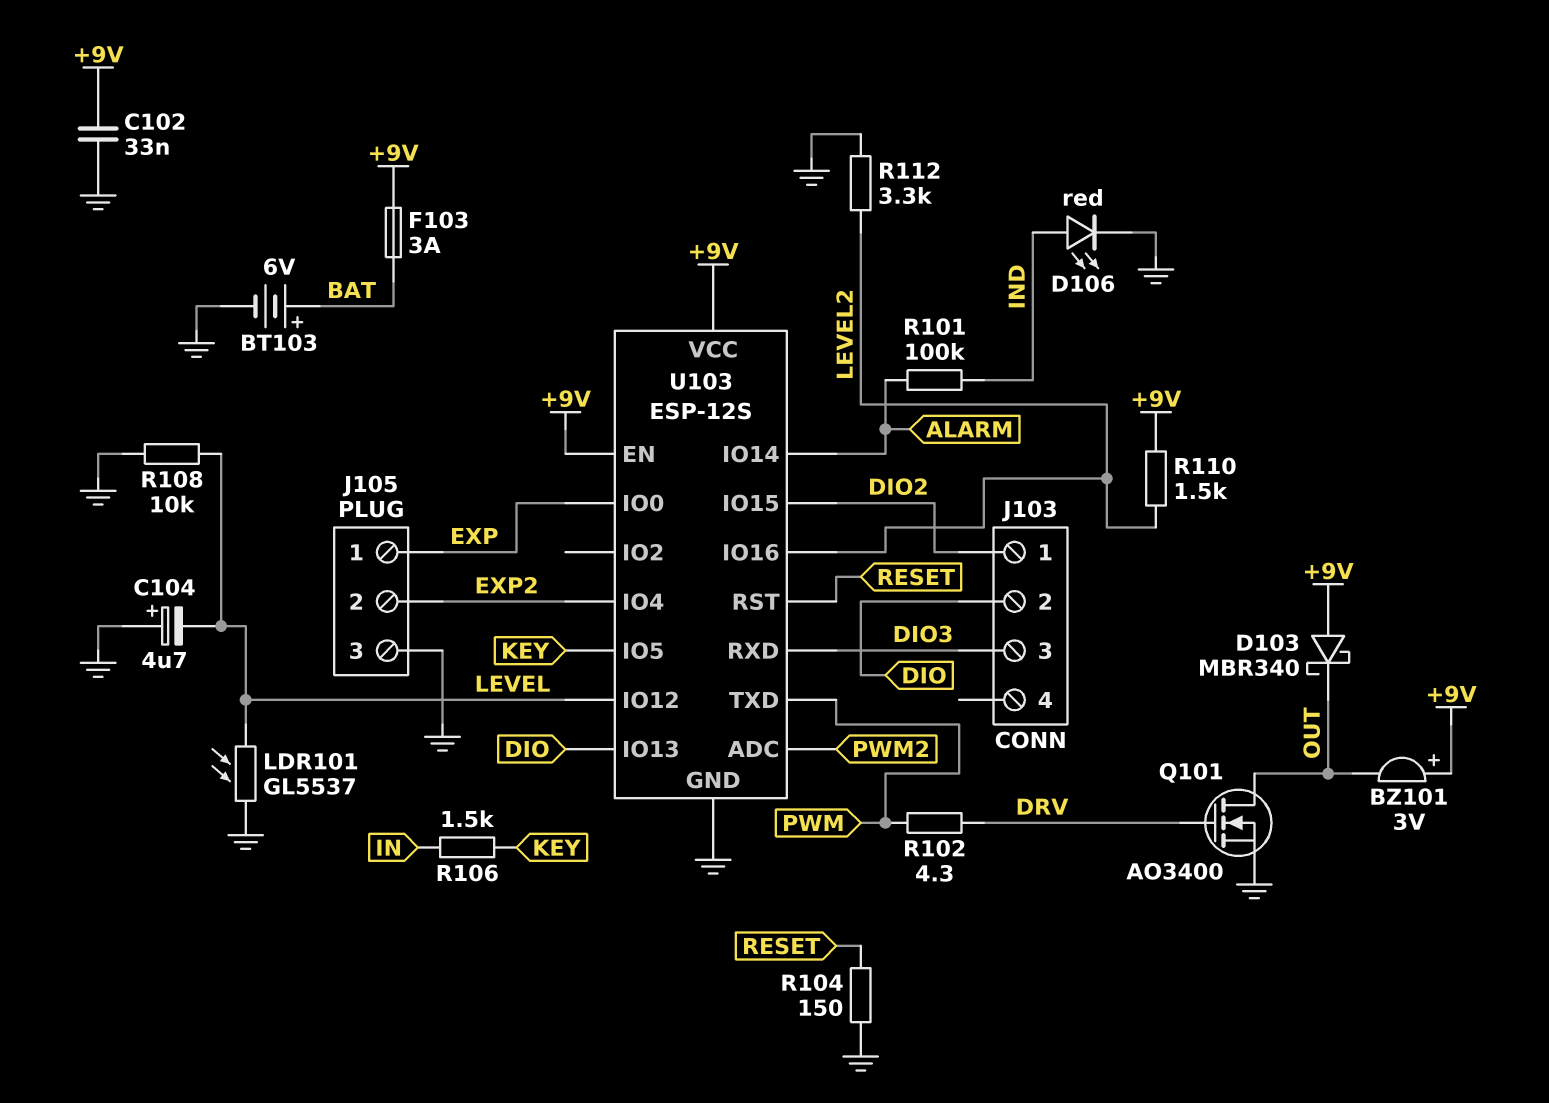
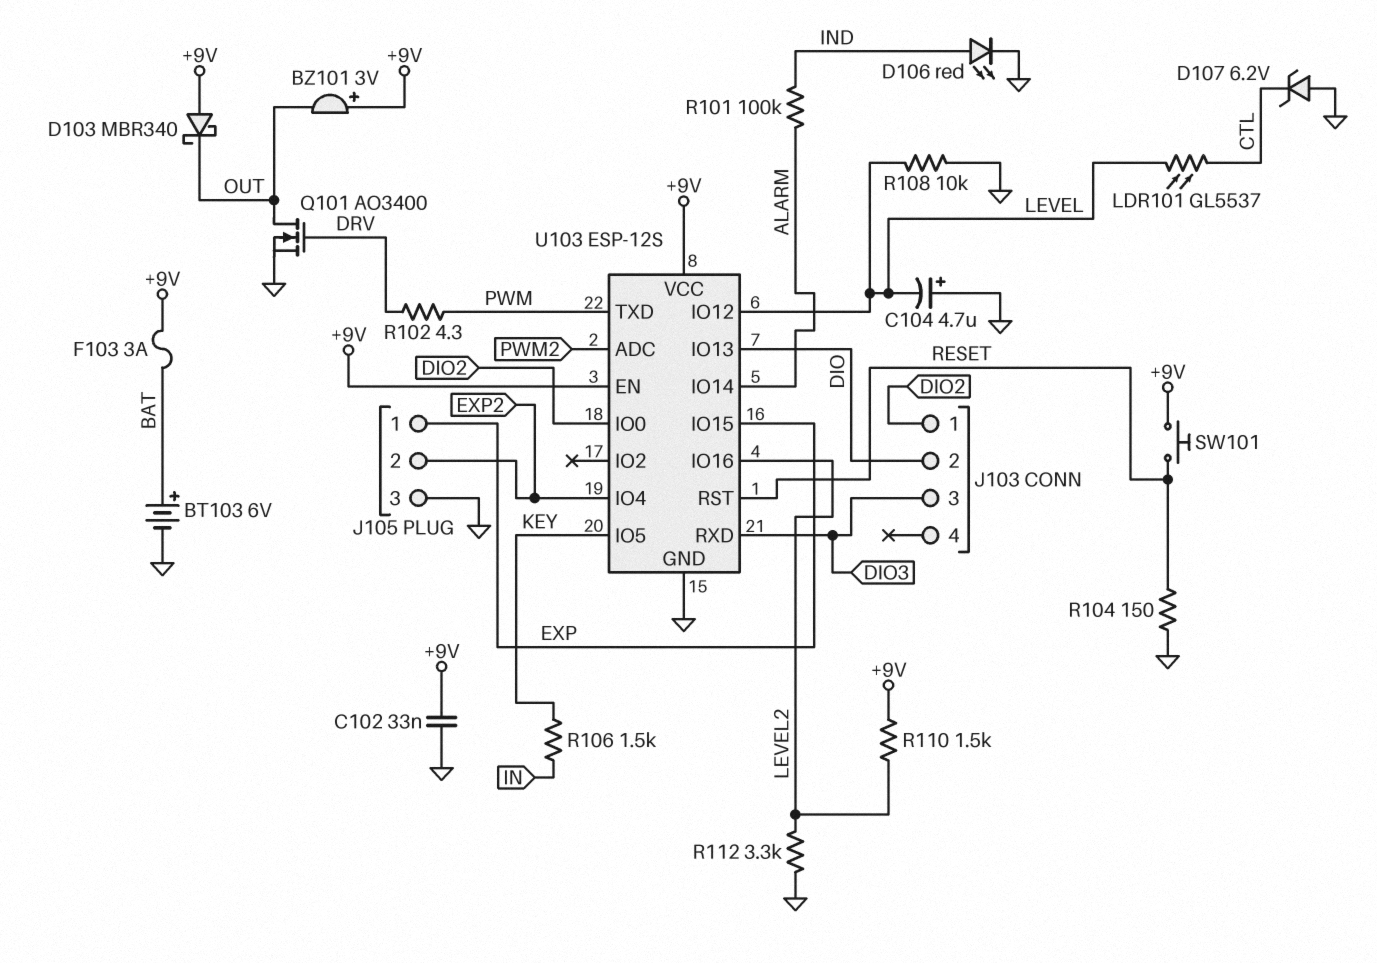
D107: none -> zener 6.2V (A GND, K CTL)
LDR101: GL5537 (GND, LEVEL) -> GL5537 (CTL, LEVEL)
SW101: none -> button (+9V, RESET)
U103 pin IO0: EXP -> DIO2
U103 pin IO15: DIO2 -> EXP

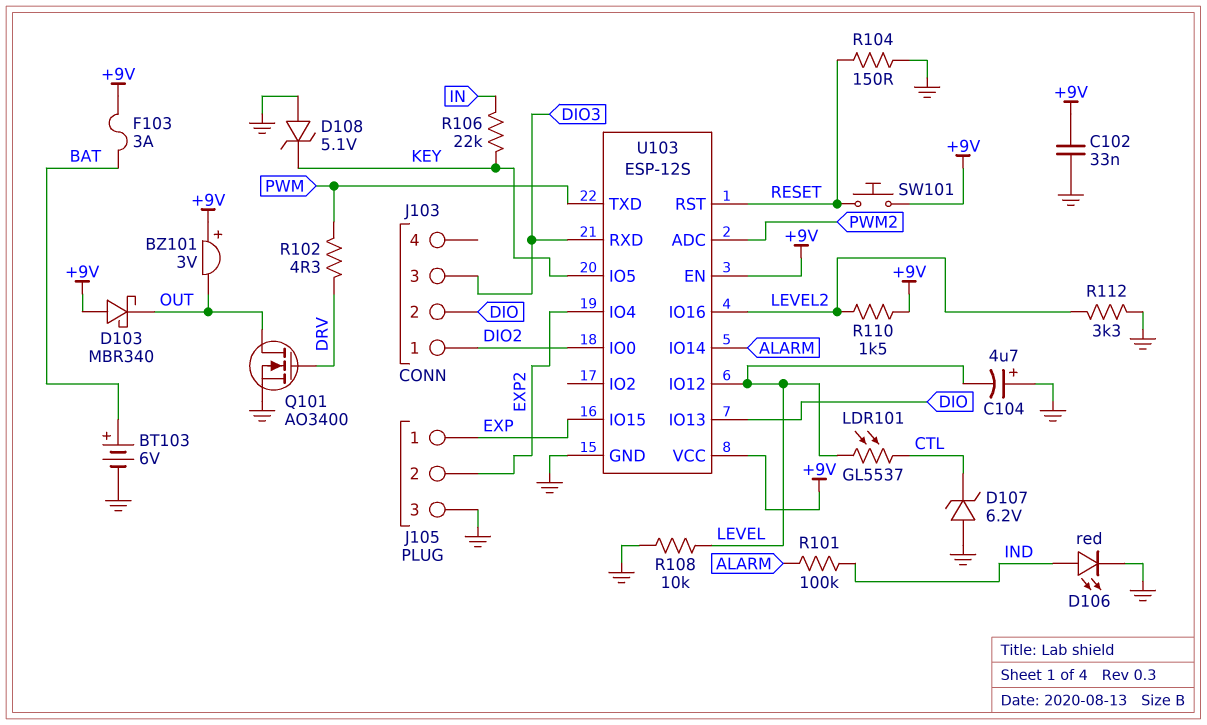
D108: none -> zener 5.1V (A GND, K KEY)
R106: 1.5k (IN, KEY) -> 22k (IN, KEY)

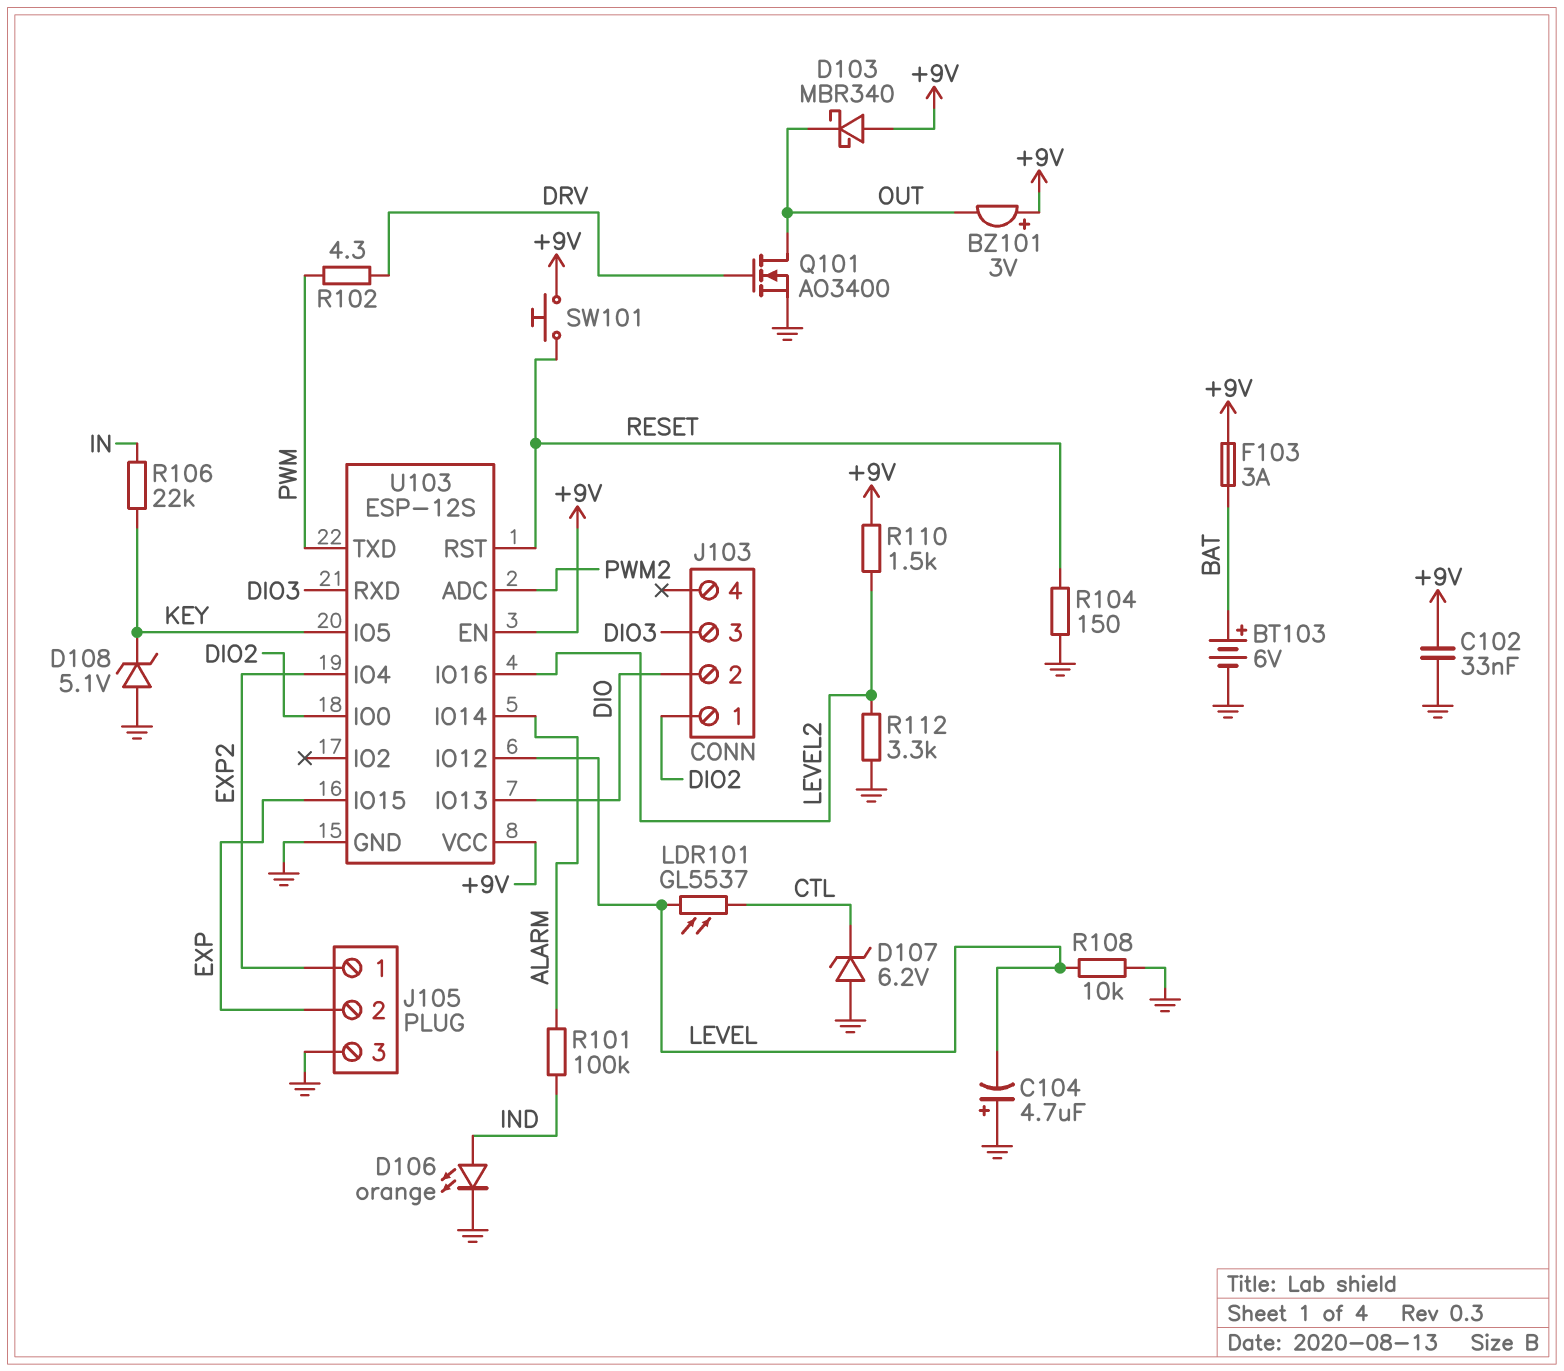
D106: LED red (A IND, K GND) -> LED orange (A IND, K GND)
J105 pin 1: EXP -> EXP2
J105 pin 2: EXP2 -> EXP

